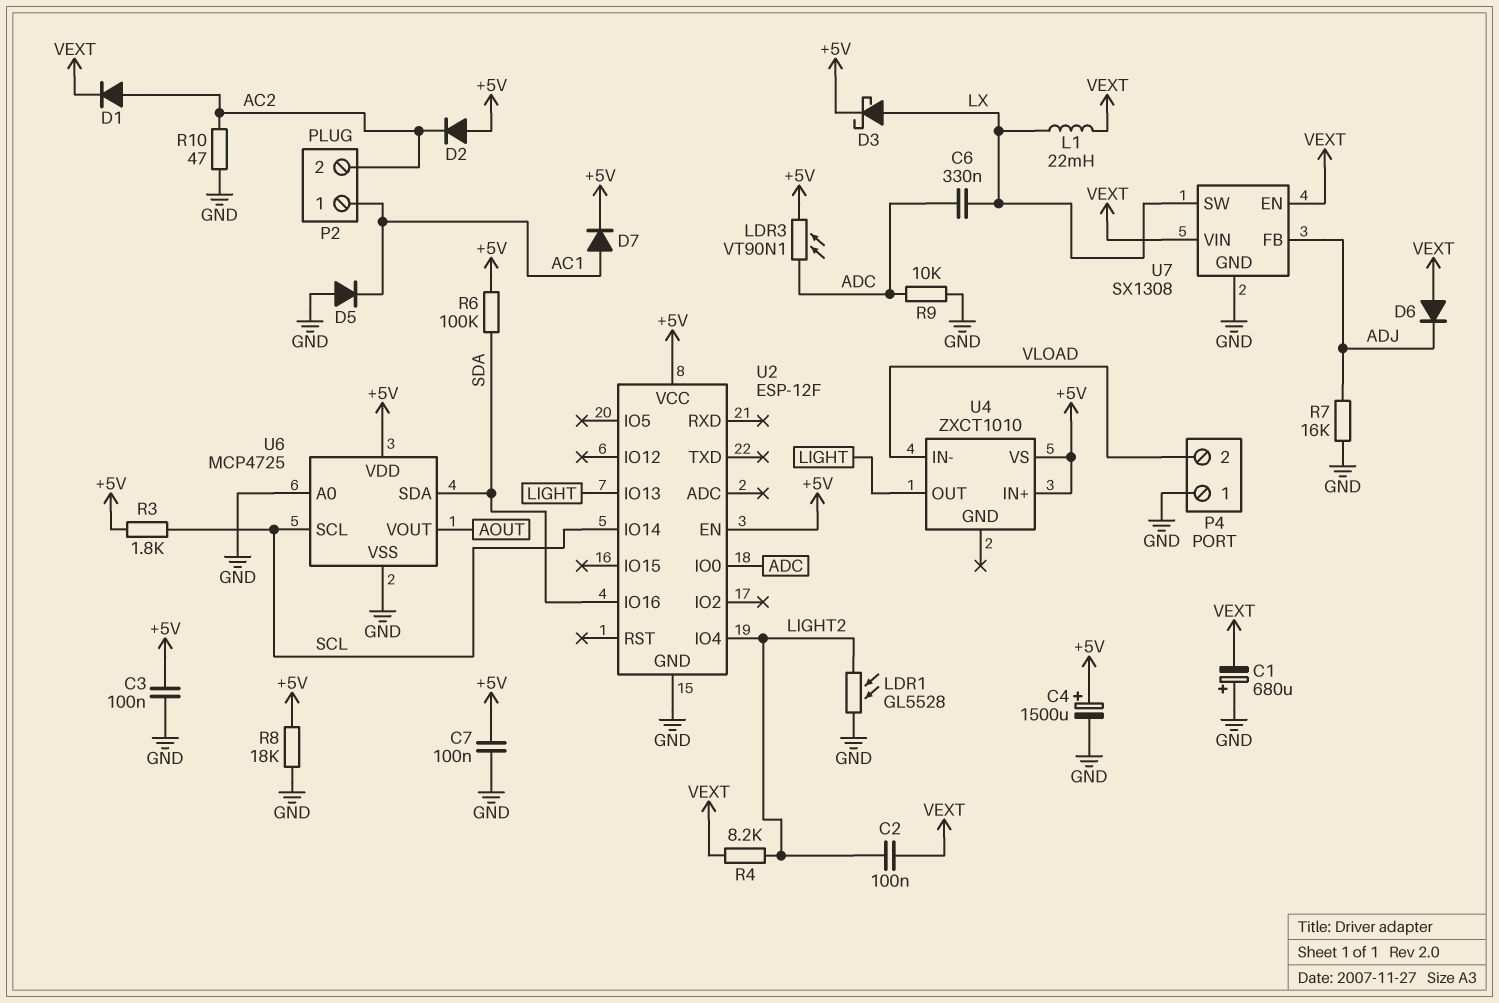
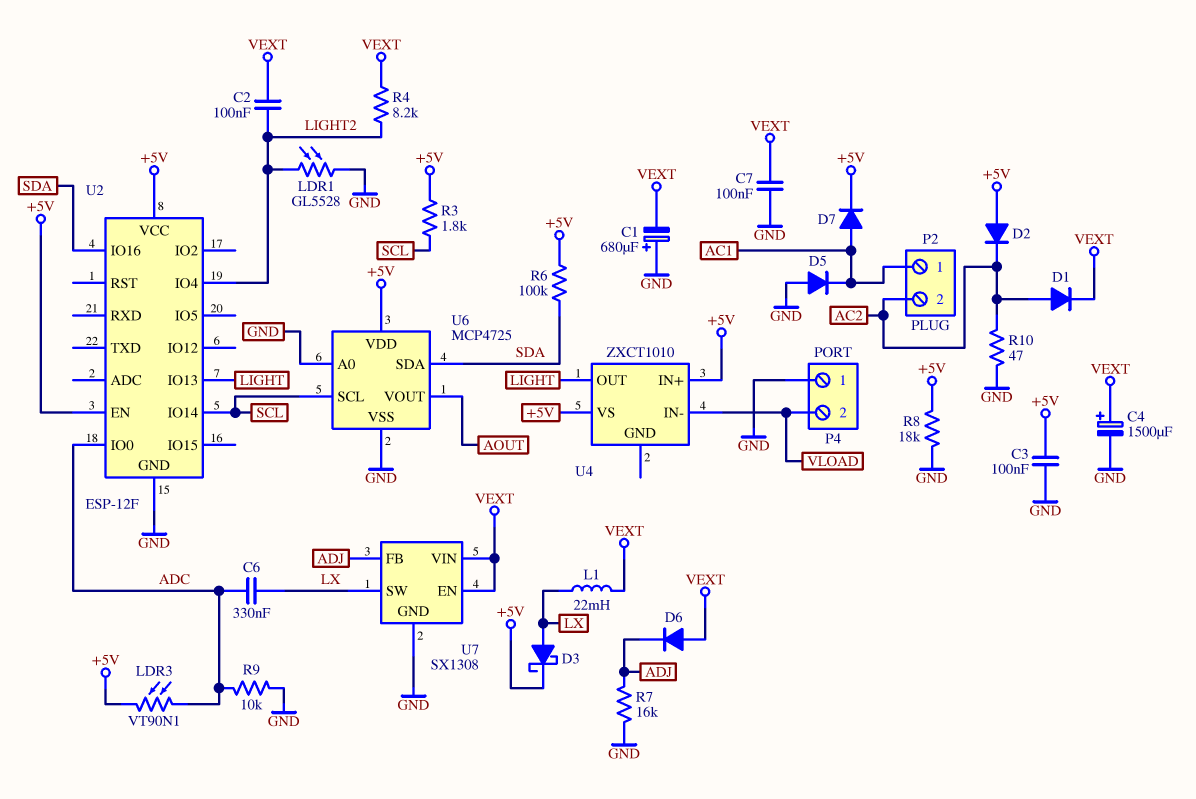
C4: 1500uF (plus +5V, minus GND) -> 1500uF (plus VEXT, minus GND)
C7: 100nF (+5V, GND) -> 100nF (GND, VEXT)

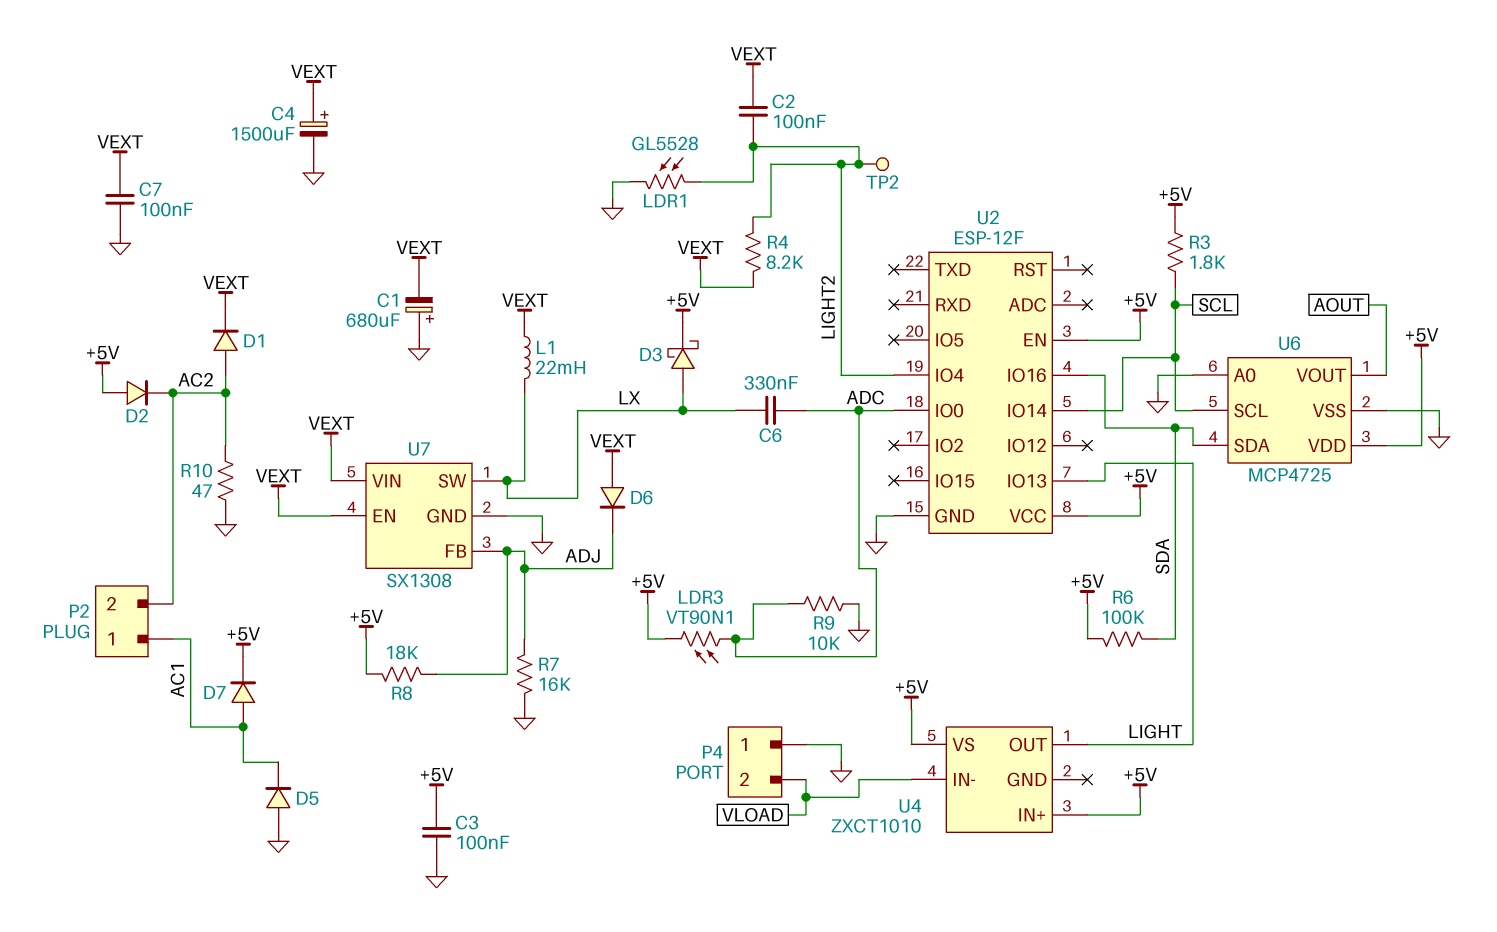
R8: 18k (+5V, GND) -> 18k (+5V, ADJ)
TP2: none -> test point (LIGHT2)

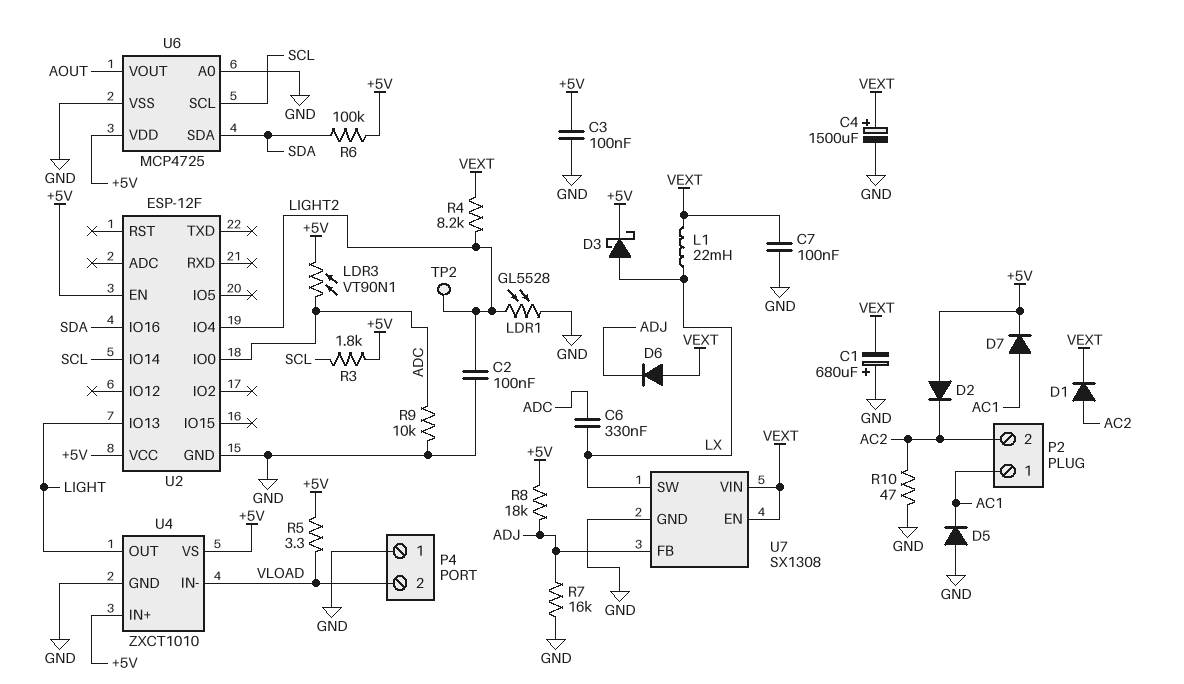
C2: 100nF (LIGHT2, VEXT) -> 100nF (GND, LIGHT2)
R5: none -> 3.3 (+5V, VLOAD)
U4 pin GND: none -> GND

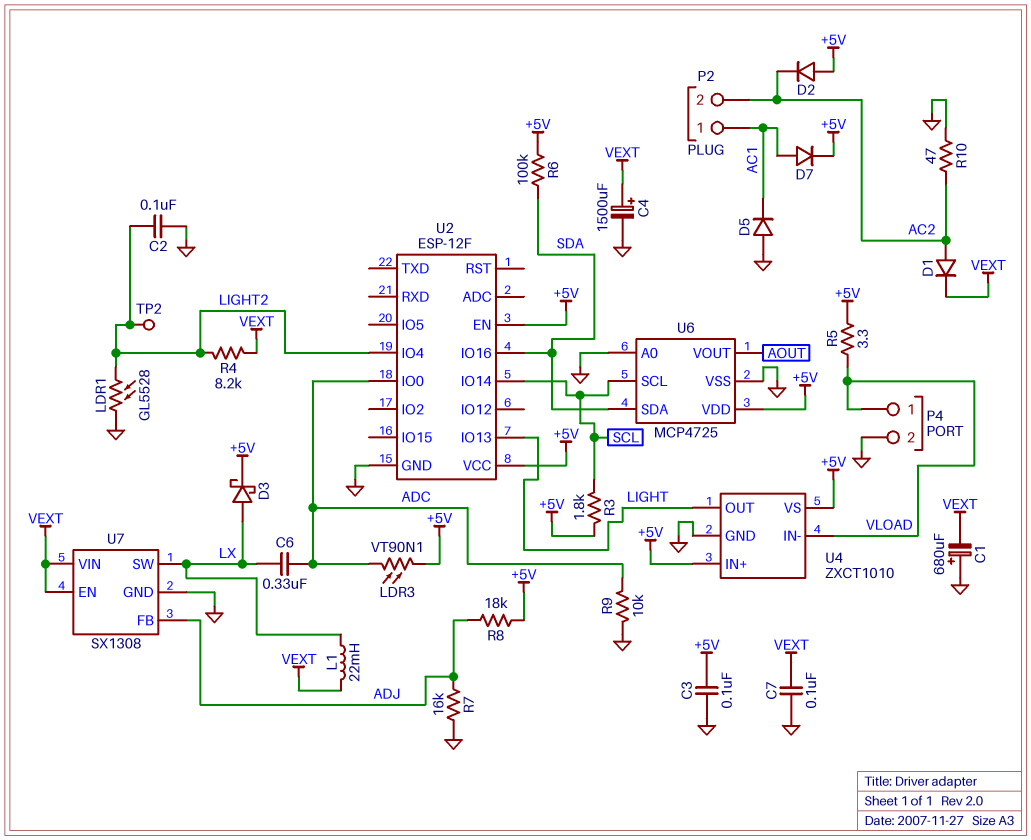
D6: diode (A VEXT, K ADJ) -> none
P4 pin 1: GND -> VLOAD
P4 pin 2: VLOAD -> GND

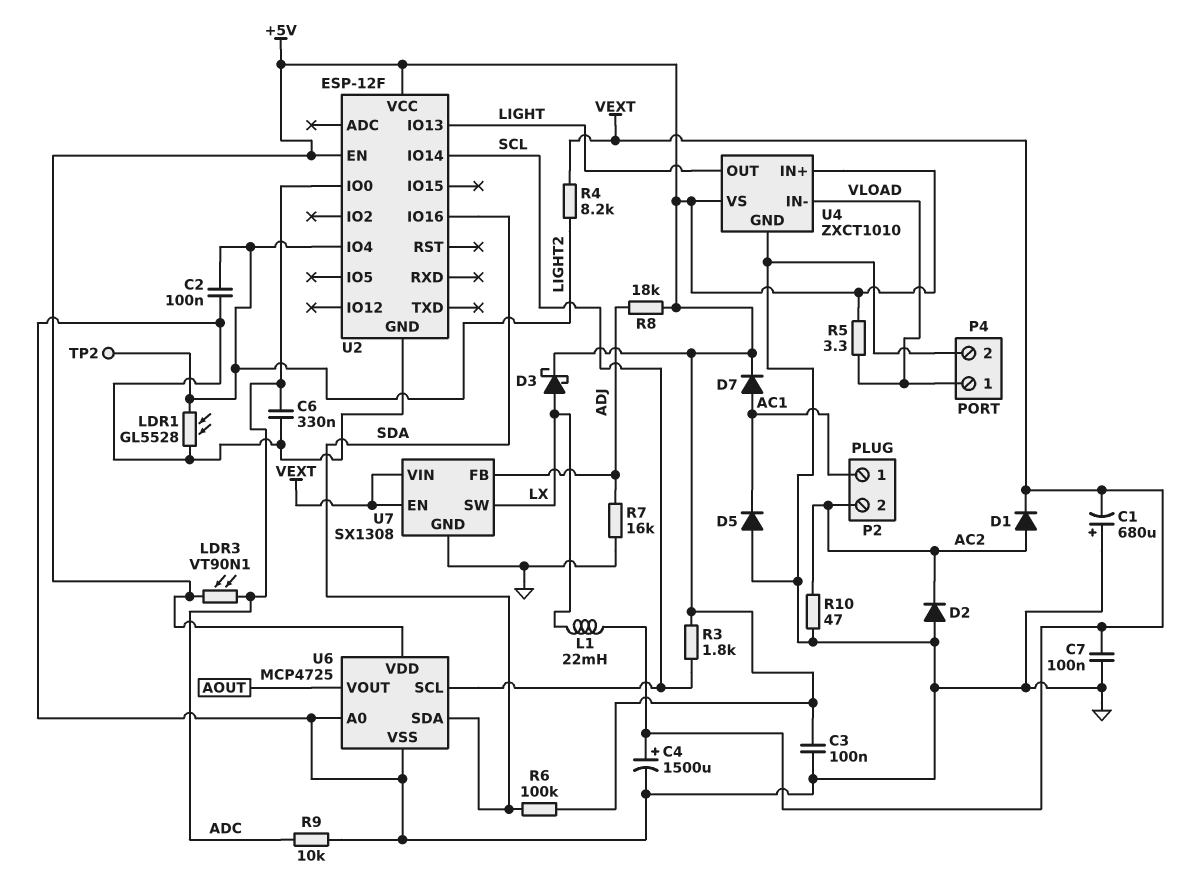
C6: 330nF (ADC, LX) -> 330nF (ADC, GND)
D2: diode (A +5V, K AC2) -> diode (A GND, K AC2)

